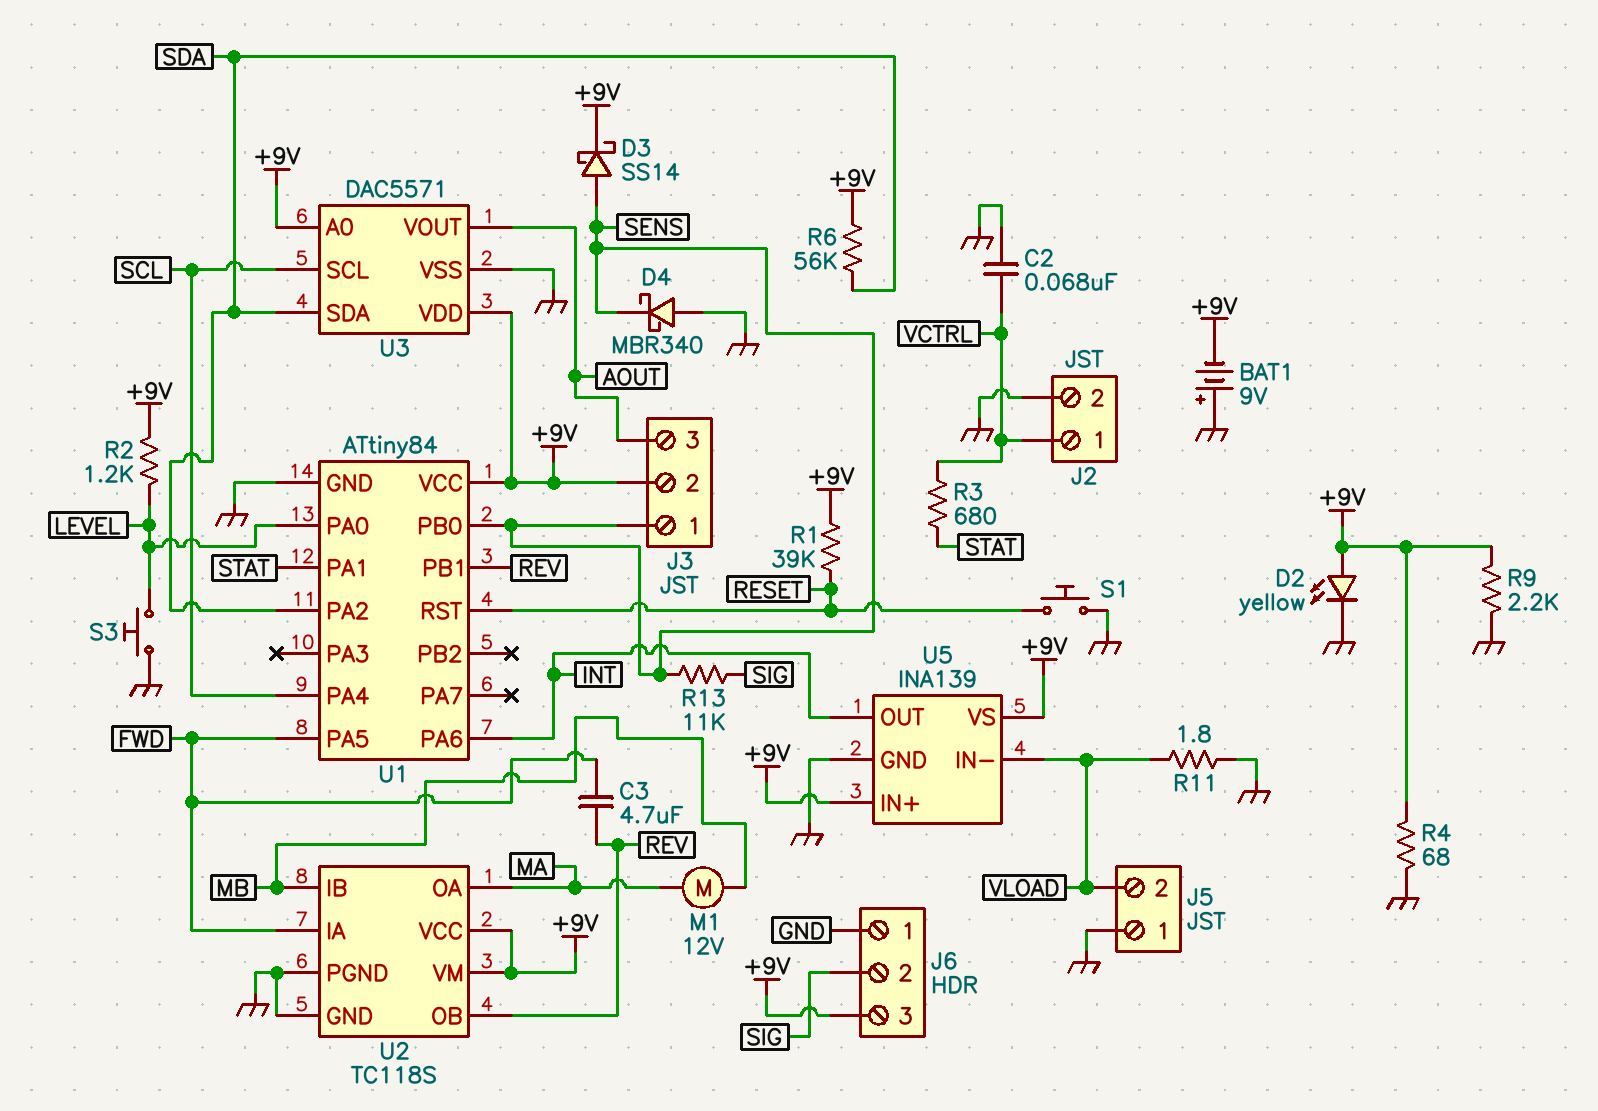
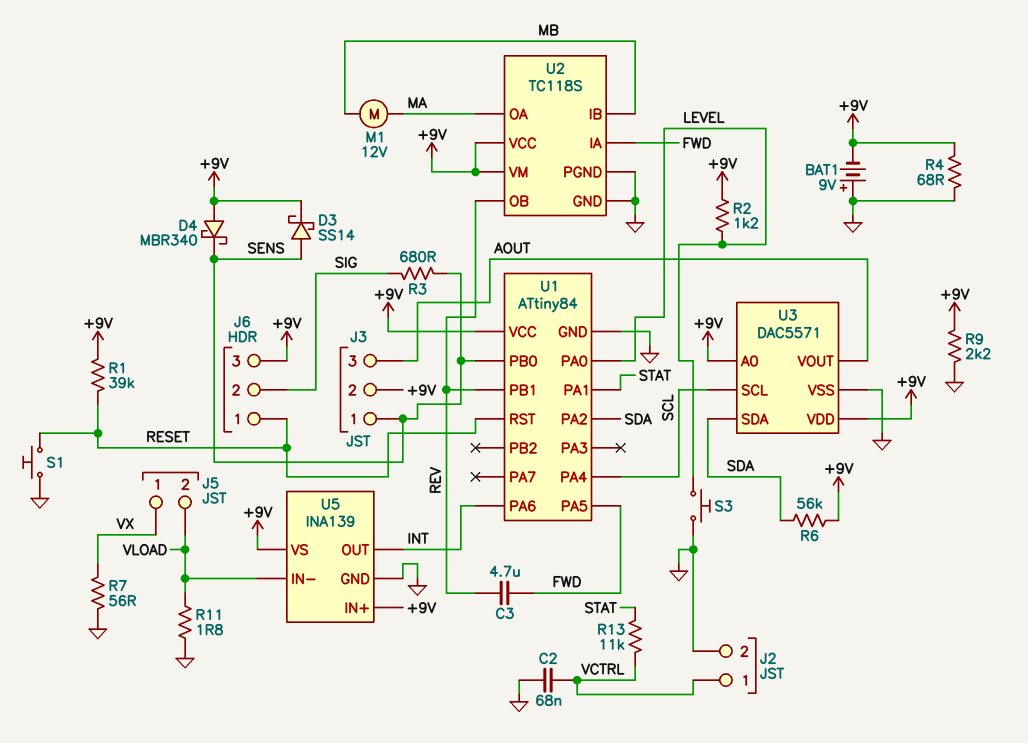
D2: LED yellow (A +9V, K GND) -> none
D4: schottky MBR340 (A GND, K SENS) -> schottky MBR340 (A +9V, K SENS)
J5 pin 1: GND -> VX
J6 pin 1: GND -> RESET
R3: 680 (STAT, VCTRL) -> 680 (SENS, SIG)
R7: none -> 56 (GND, VX)
R13: 11k (SENS, SIG) -> 11k (STAT, VCTRL)

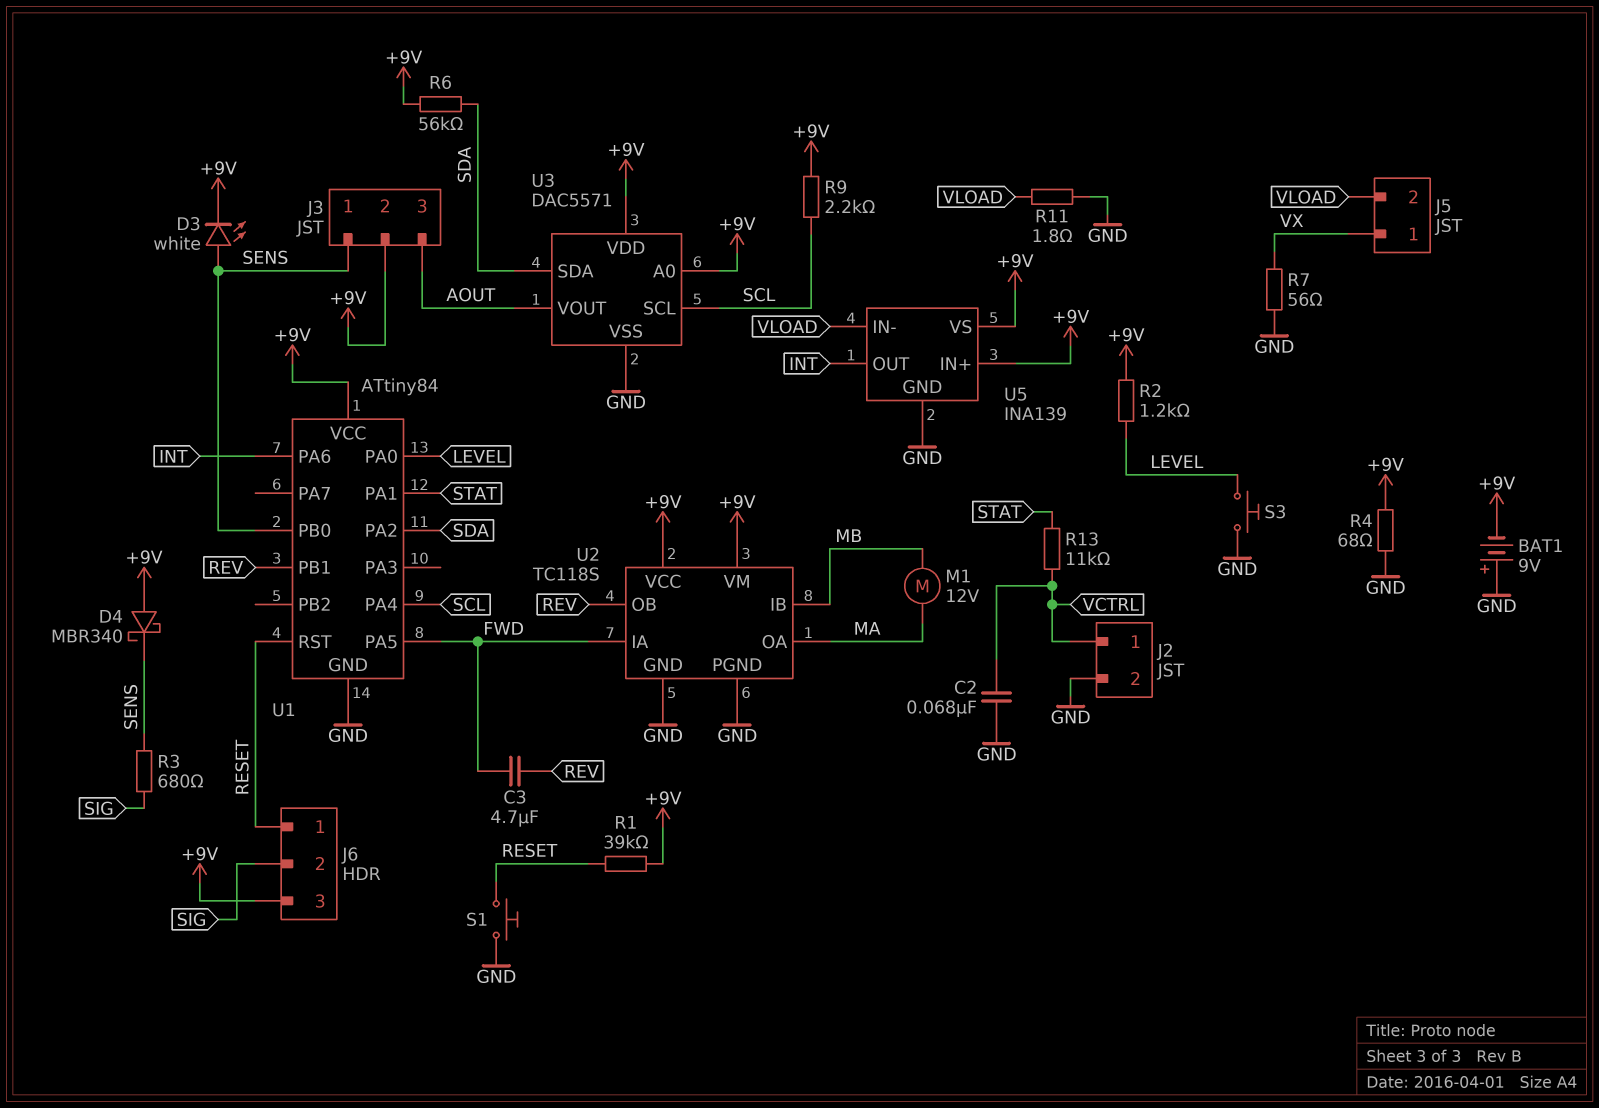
D3: schottky SS14 (A SENS, K +9V) -> LED white (A SENS, K +9V)
R9: 2.2k (+9V, GND) -> 2.2k (+9V, SCL)

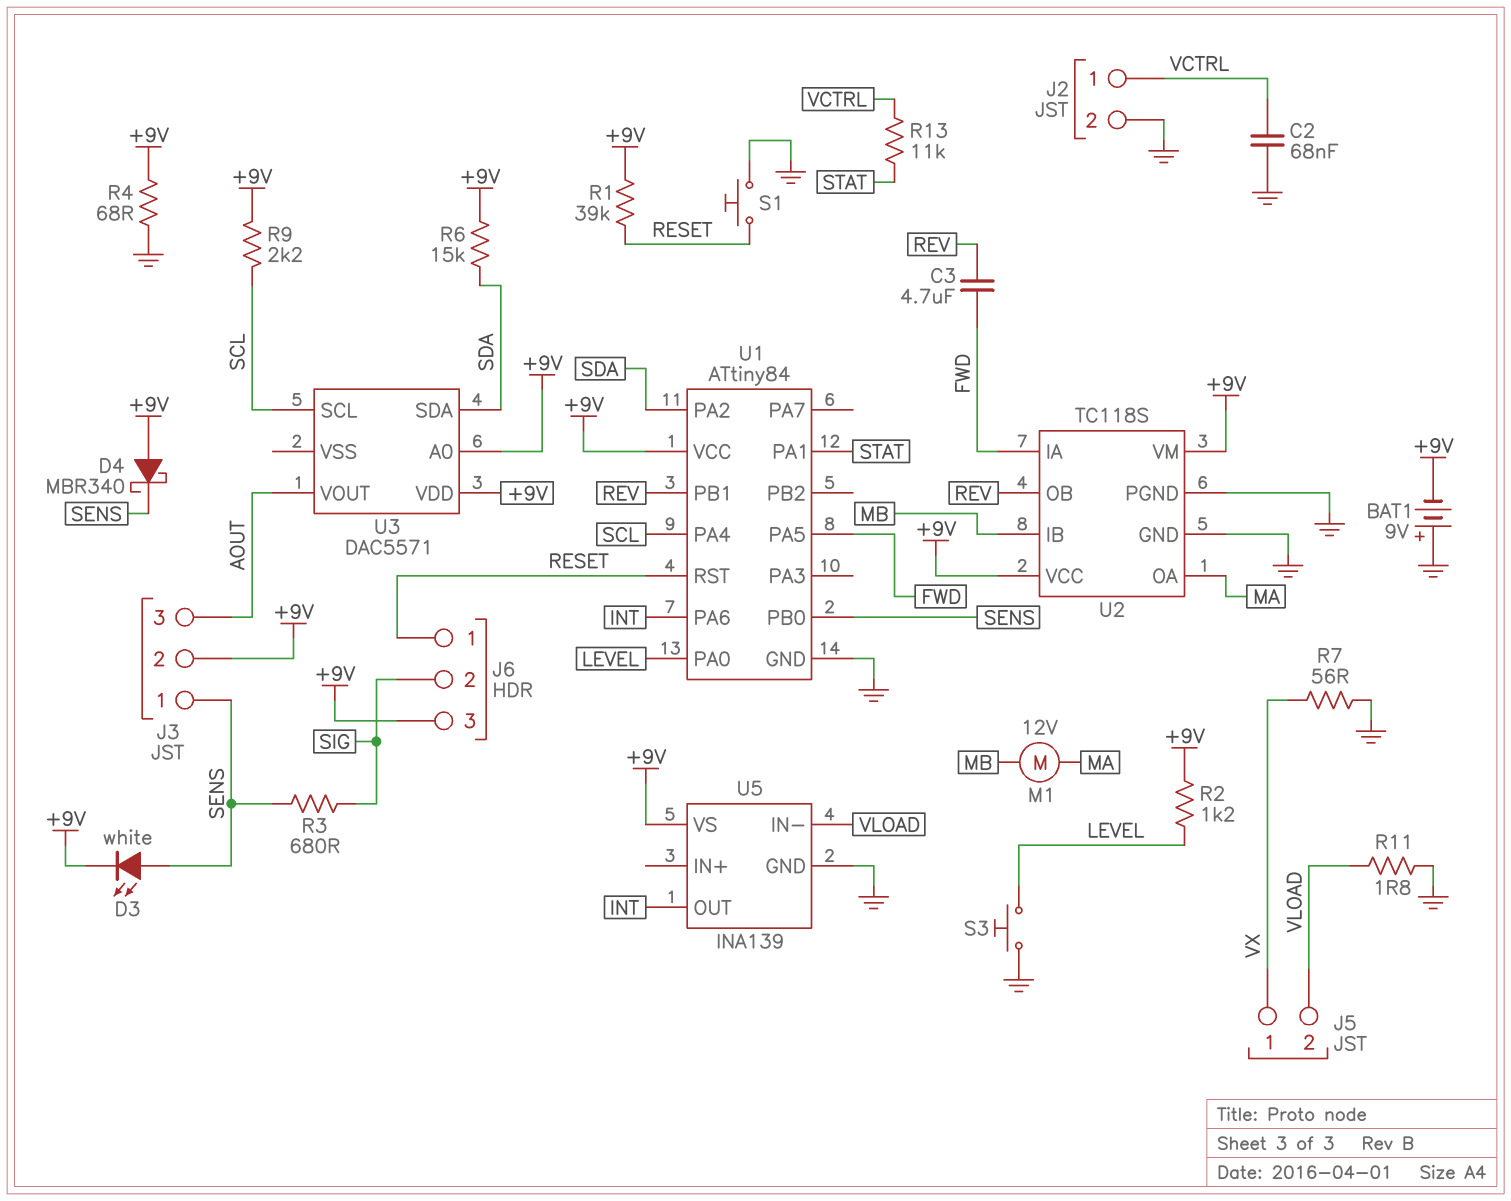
R6: 56k (+9V, SDA) -> 15k (+9V, SDA)
U3 pin VSS: GND -> none
U5 pin IN+: +9V -> none

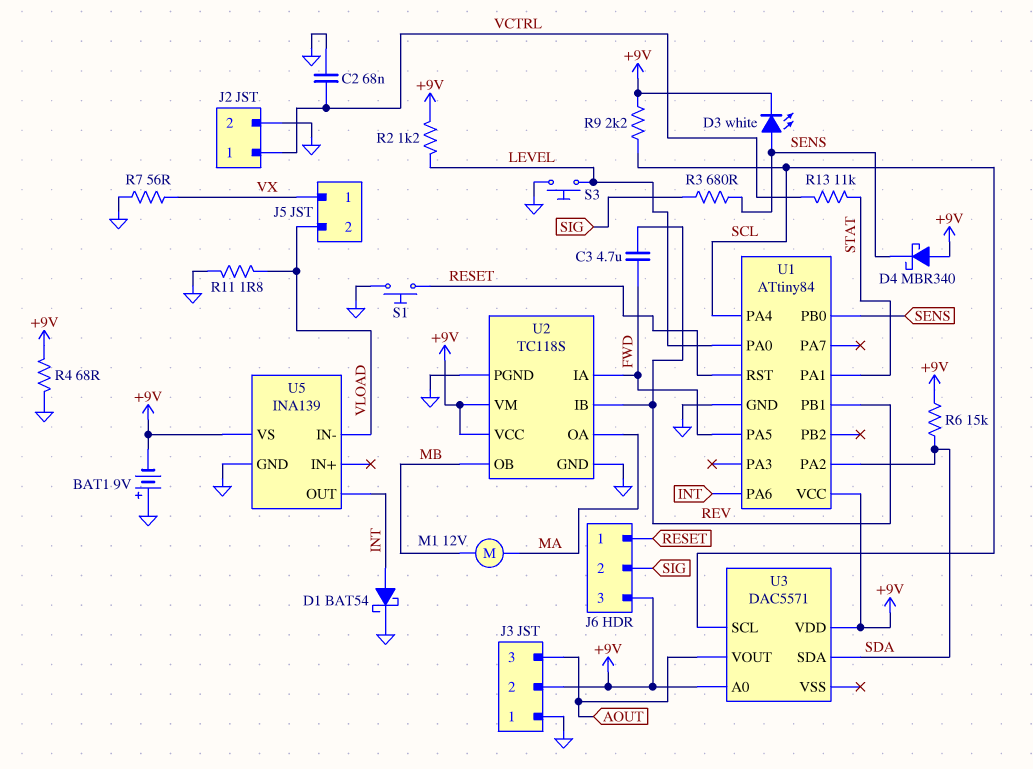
D1: none -> schottky BAT54 (A INT, K GND)
J3 pin 1: SENS -> GND
R1: 39k (+9V, RESET) -> none
U2 pin IB: MB -> REV
U2 pin OB: REV -> MB

